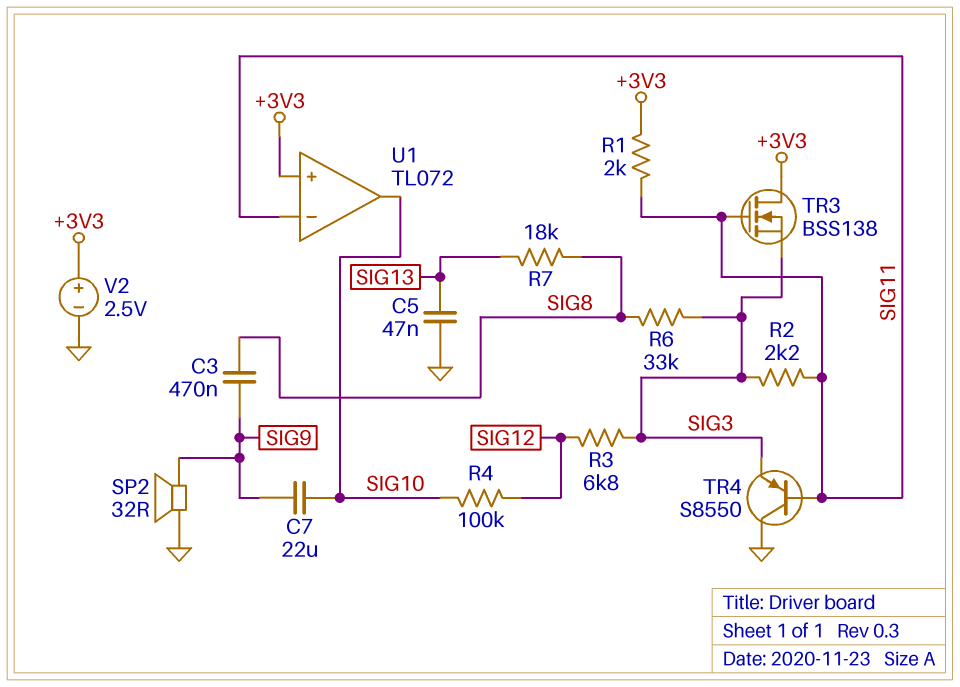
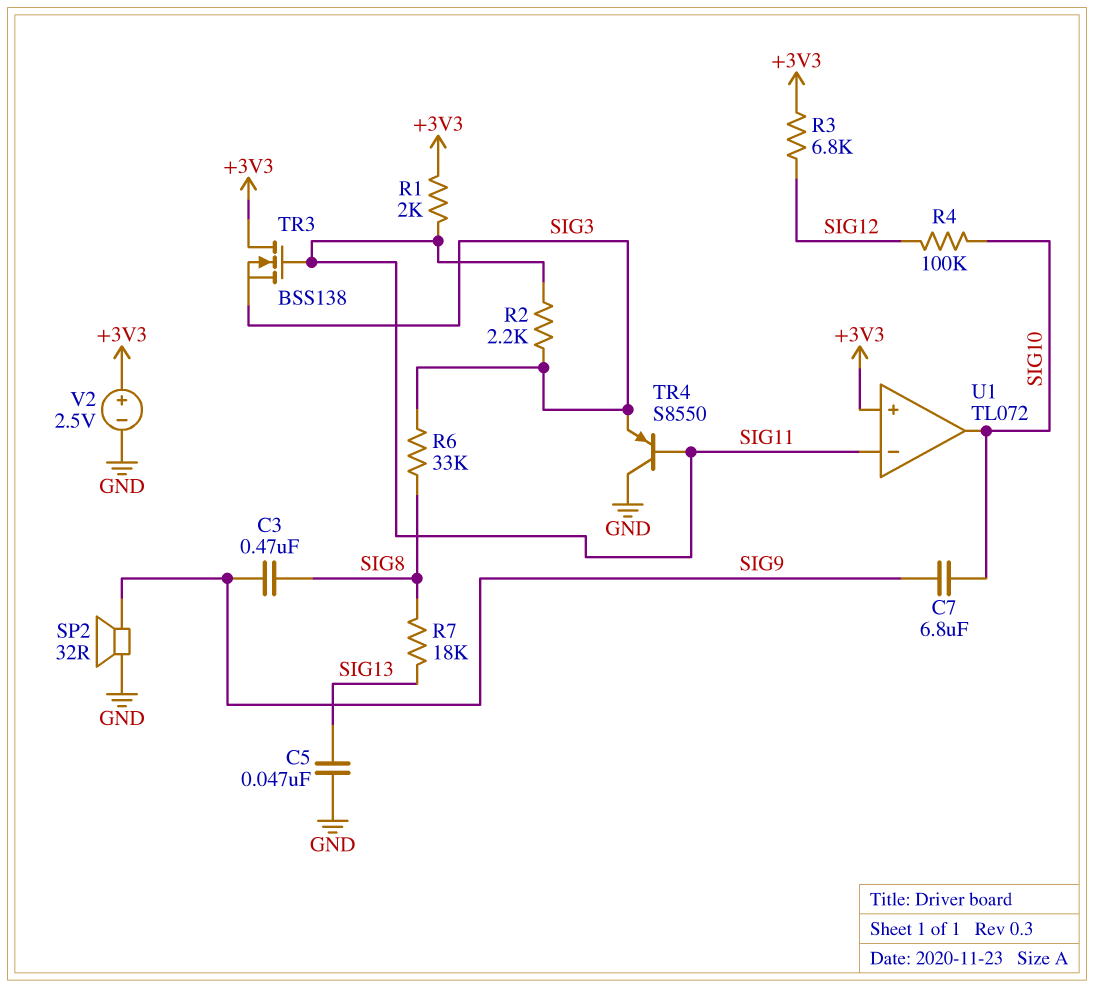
C7: 22uF (SIG9, SIG10) -> 6.8uF (SIG9, SIG10)
R3: 6.8k (SIG3, SIG12) -> 6.8k (+3V3, SIG12)

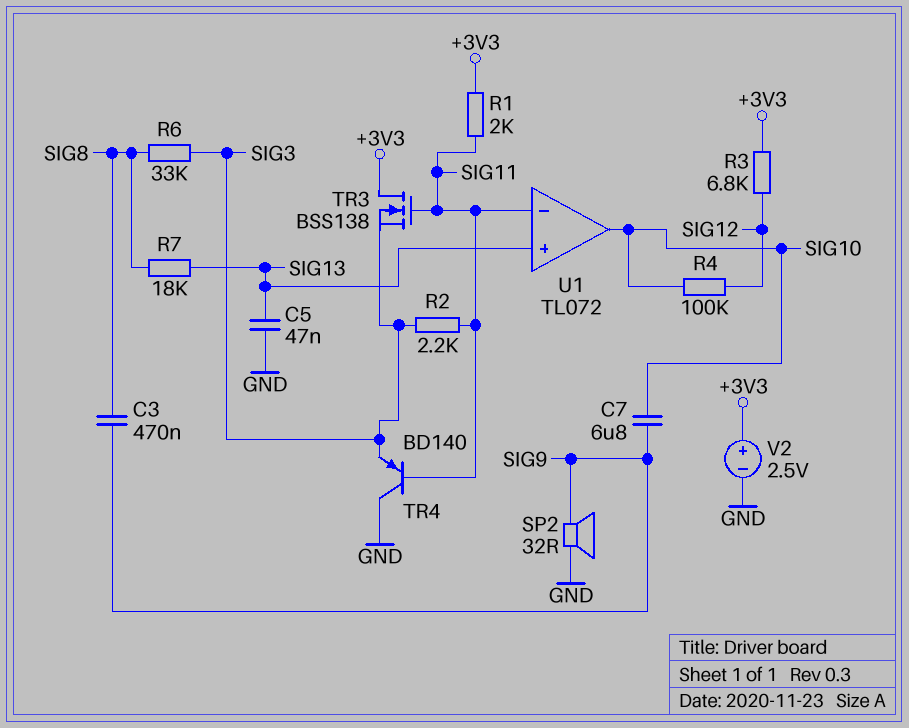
TR4: PNP S8550 (B SIG11, C GND, E SIG3) -> PNP BD140 (B SIG11, C GND, E SIG3)
U1 pin in+: +3V3 -> SIG13

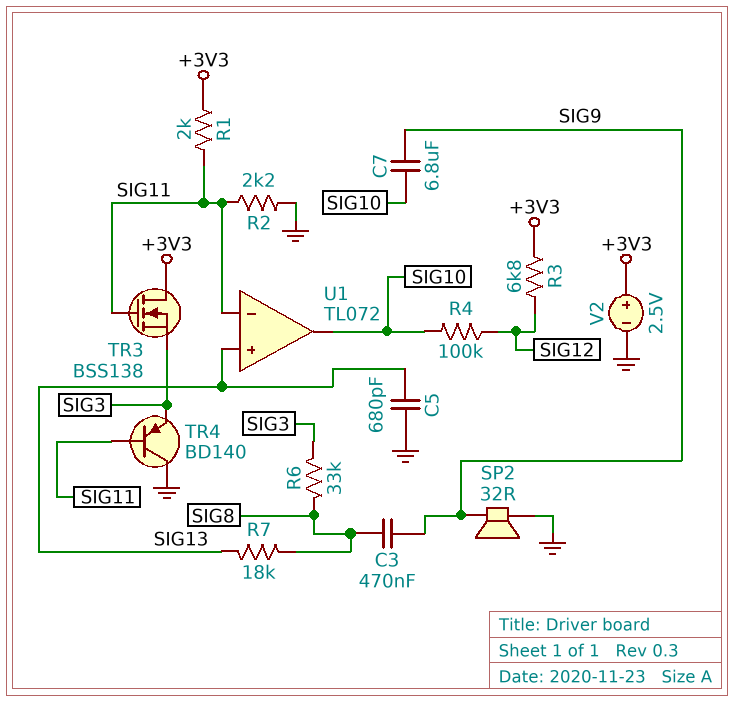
C5: 47nF (GND, SIG13) -> 680pF (GND, SIG13)
R2: 2.2k (SIG3, SIG11) -> 2.2k (GND, SIG11)

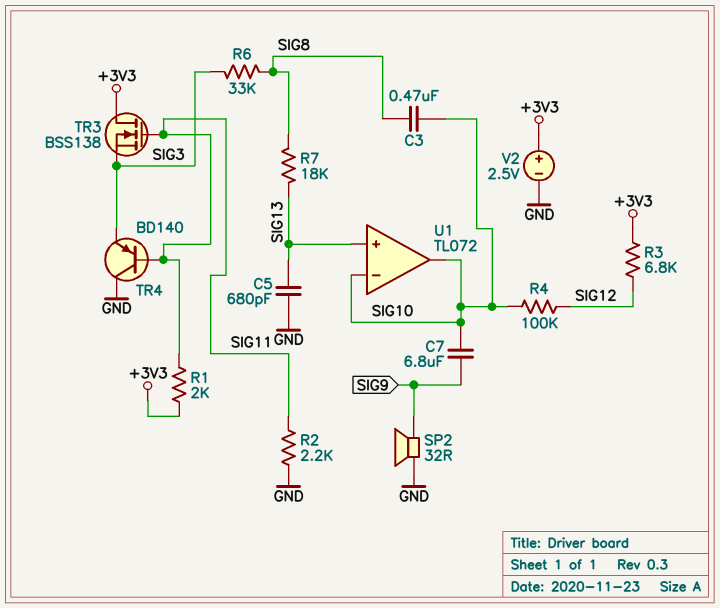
C3: 470nF (SIG8, SIG9) -> 470nF (SIG8, SIG10)
U1 pin in-: SIG11 -> SIG10

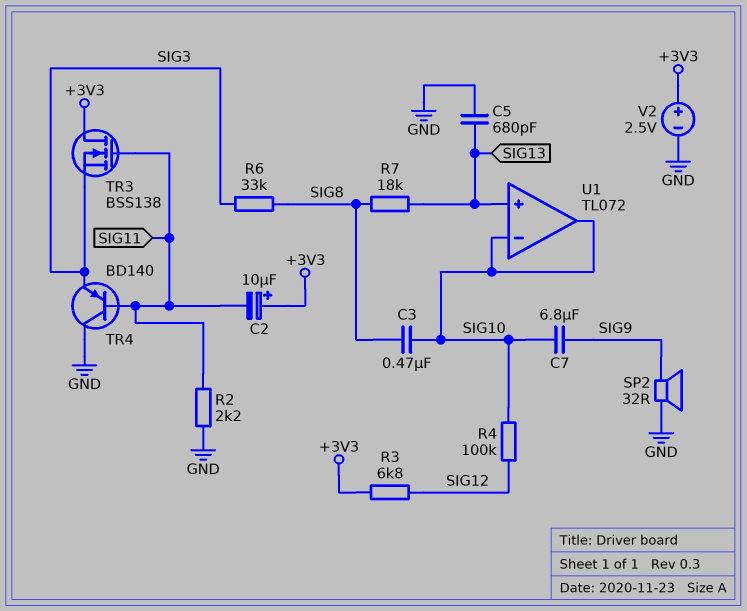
C2: none -> 10uF (plus +3V3, minus SIG11)
R1: 2k (+3V3, SIG11) -> none

